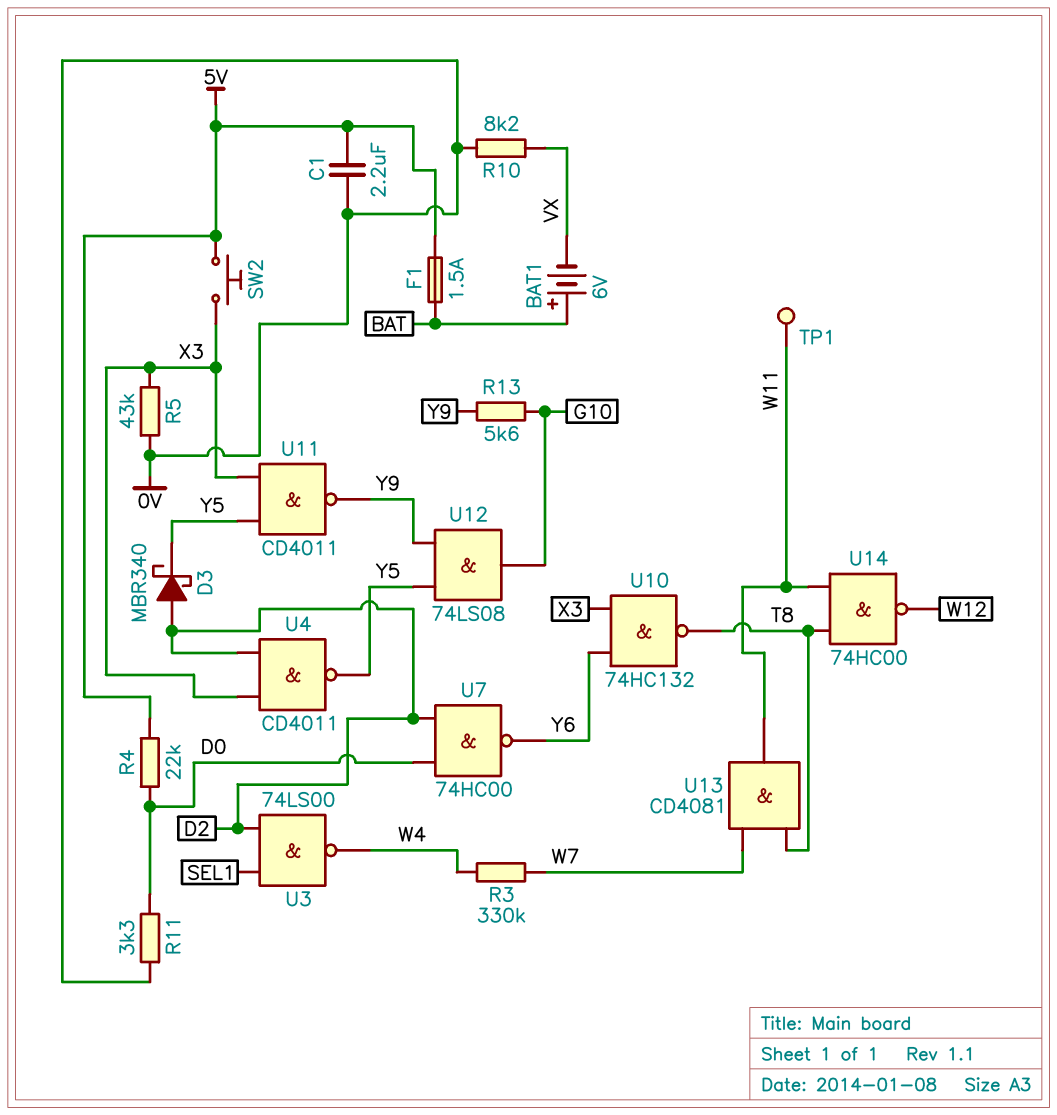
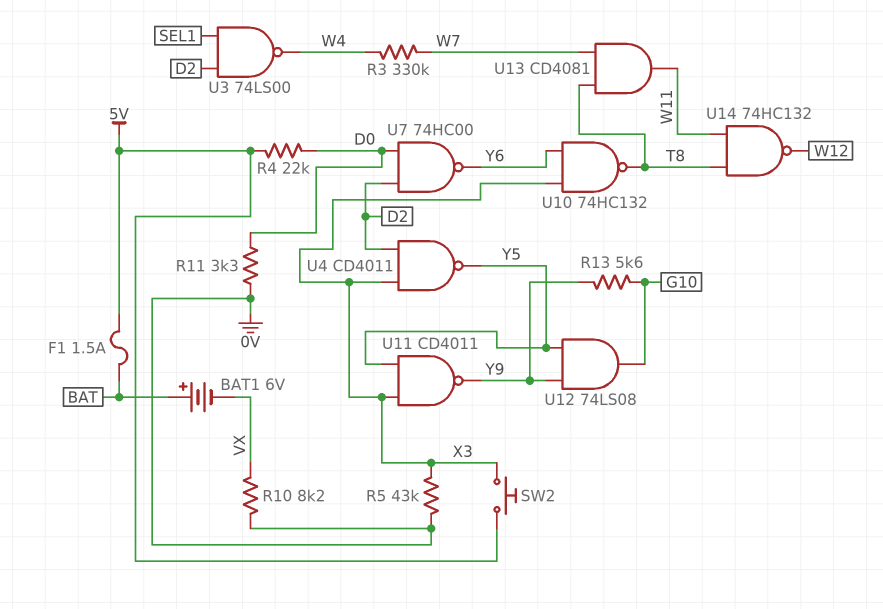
C1: 2.2uF (0V, 5V) -> none
D3: schottky MBR340 (A D2, K Y5) -> none
TP1: test point (W11) -> none
U14: NAND 74HC00 (in T8, in W11, out W12) -> NAND 74HC132 (in T8, in W11, out W12)

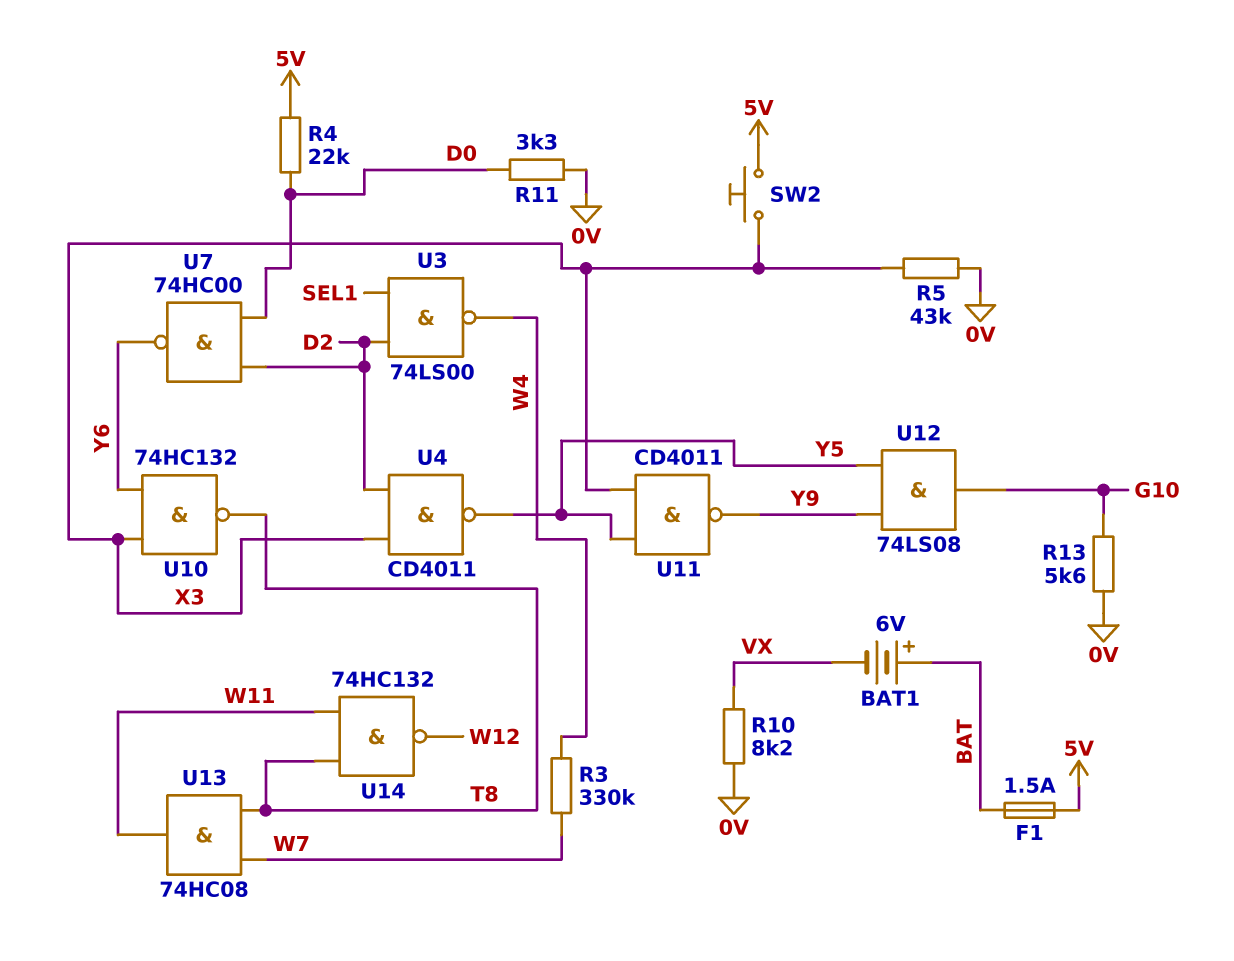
R13: 5.6k (G10, Y9) -> 5.6k (0V, G10)
U13: AND CD4081 (in T8, in W7, out W11) -> AND 74HC08 (in T8, in W7, out W11)

